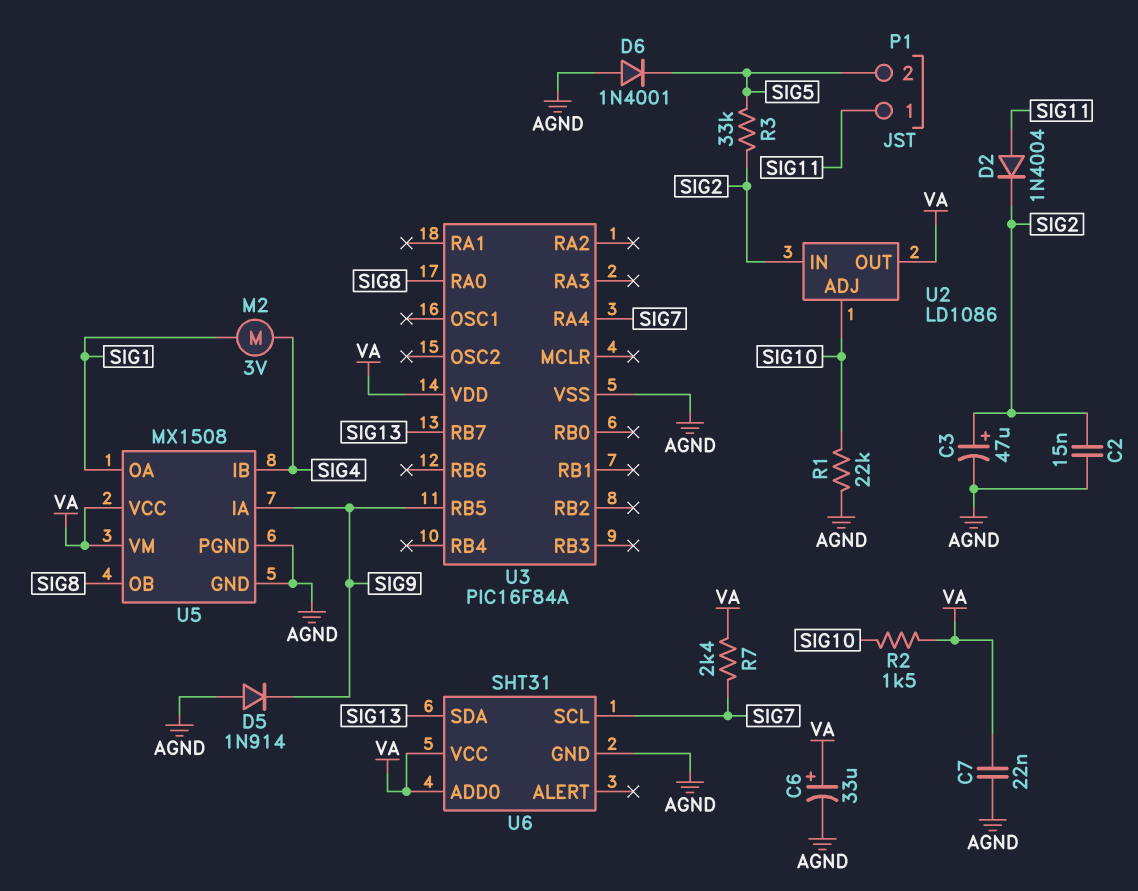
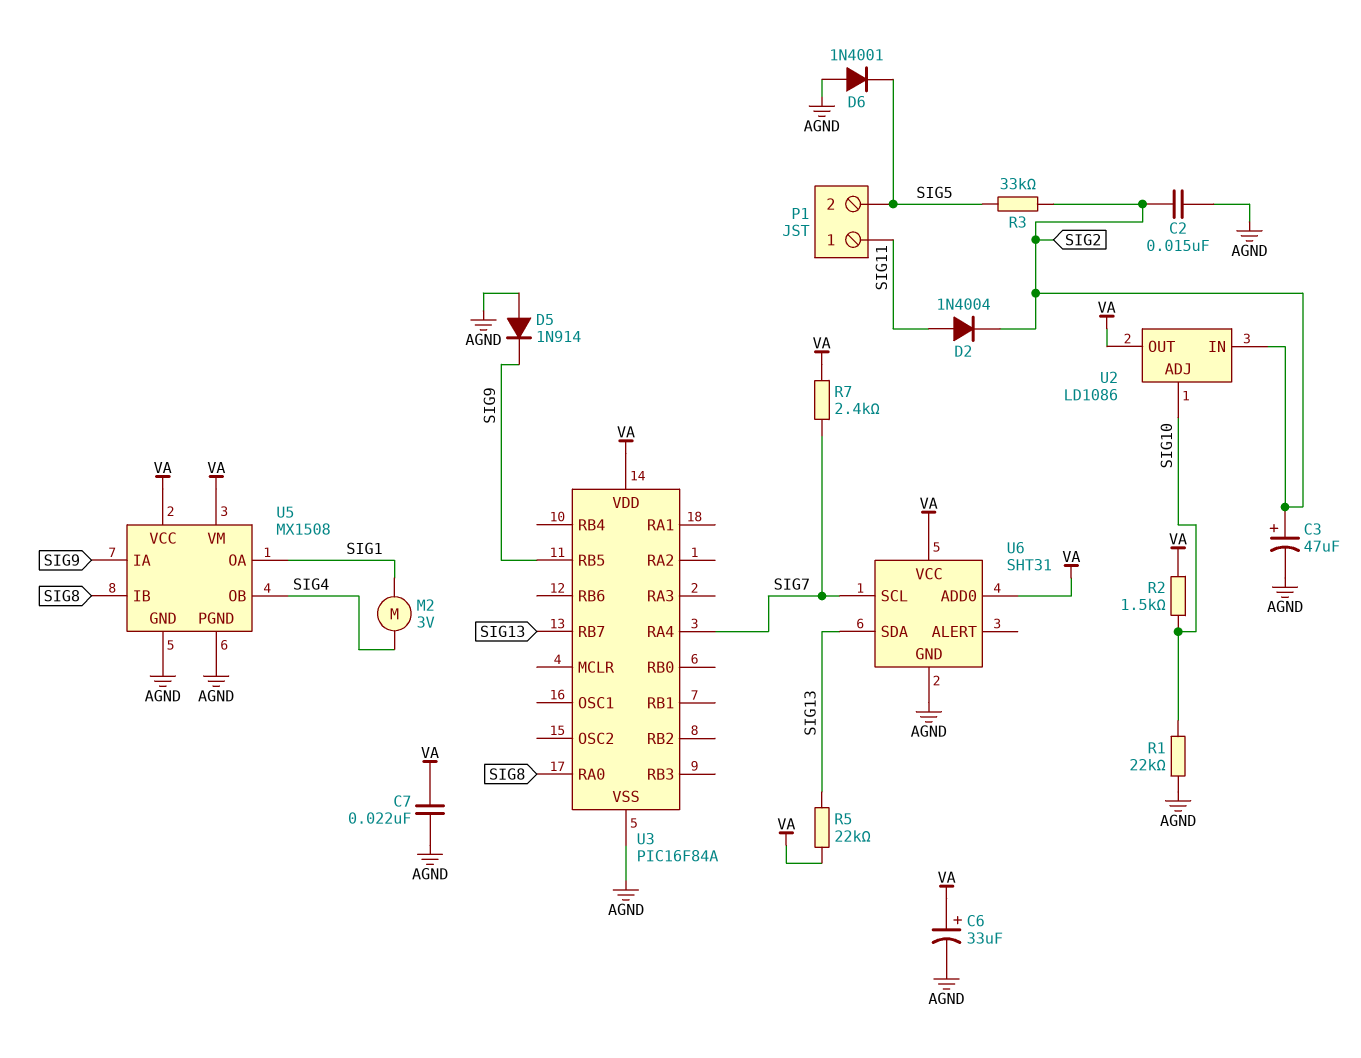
R5: none -> 22k (SIG13, VA)
U5 pin IB: SIG4 -> SIG8
U5 pin OB: SIG8 -> SIG4

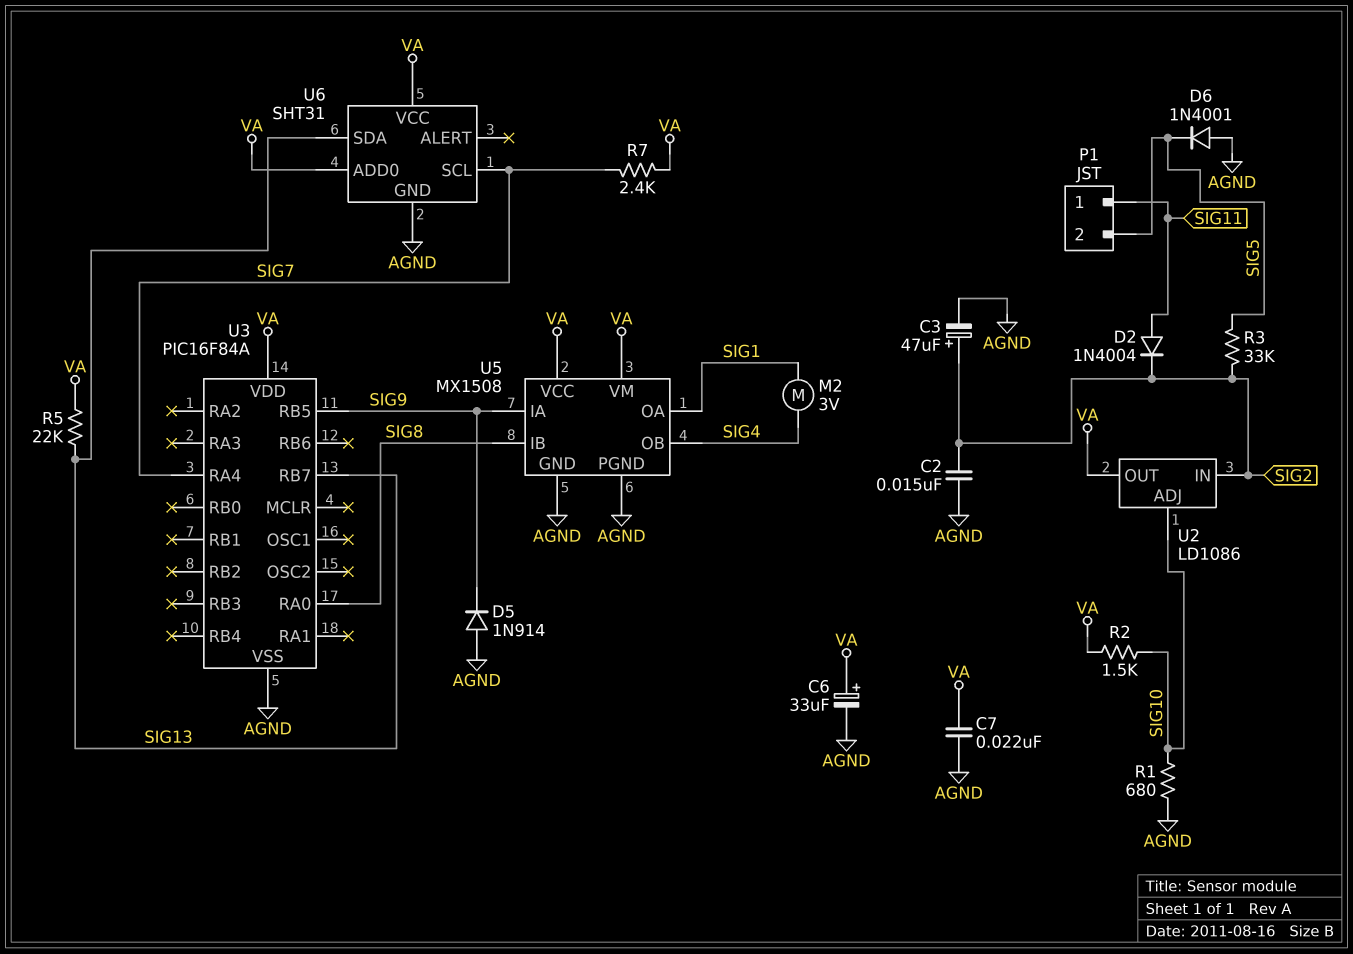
R1: 22k (AGND, SIG10) -> 680 (AGND, SIG10)

